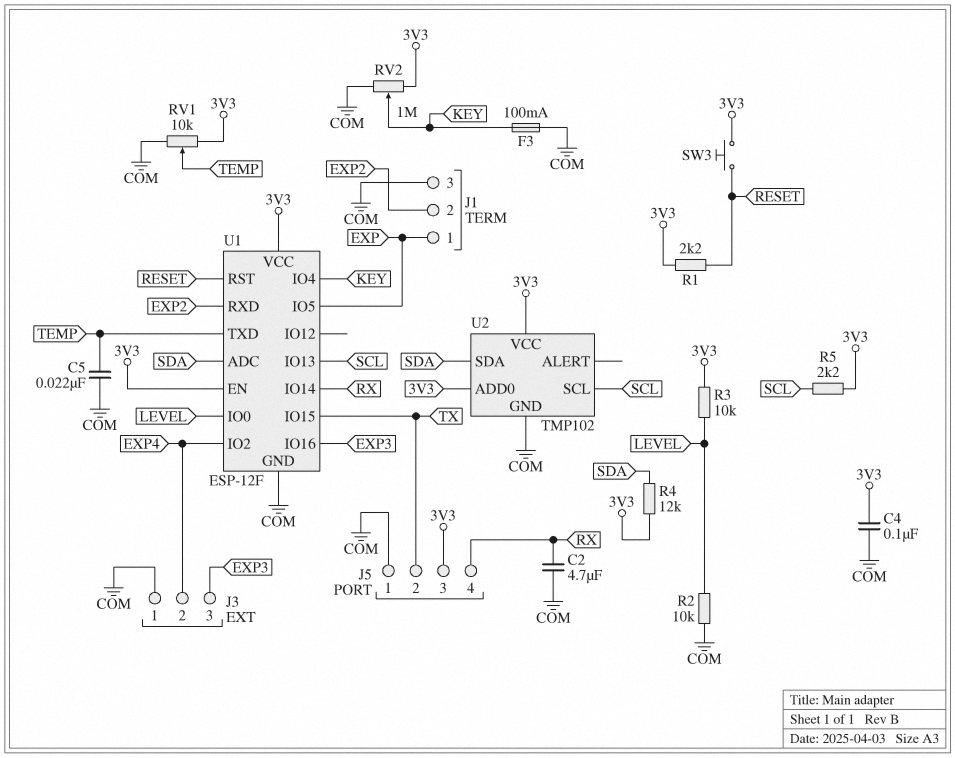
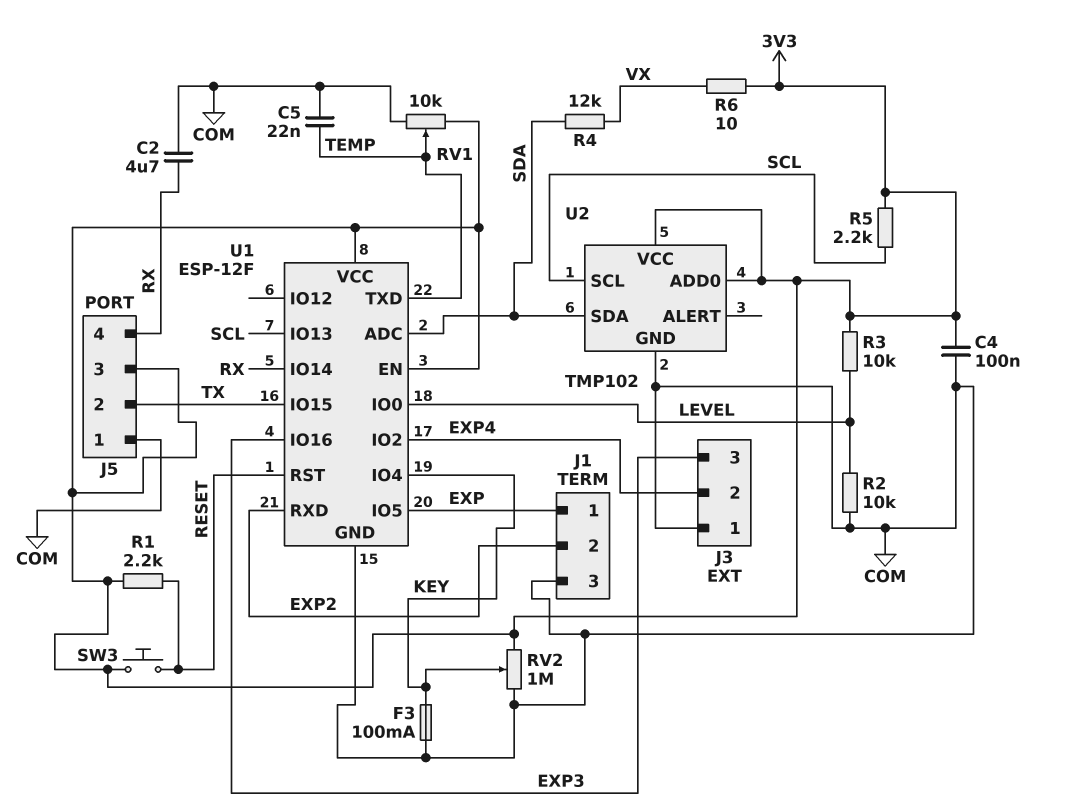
R4: 12k (3V3, SDA) -> 12k (SDA, VX)
R6: none -> 10 (3V3, VX)

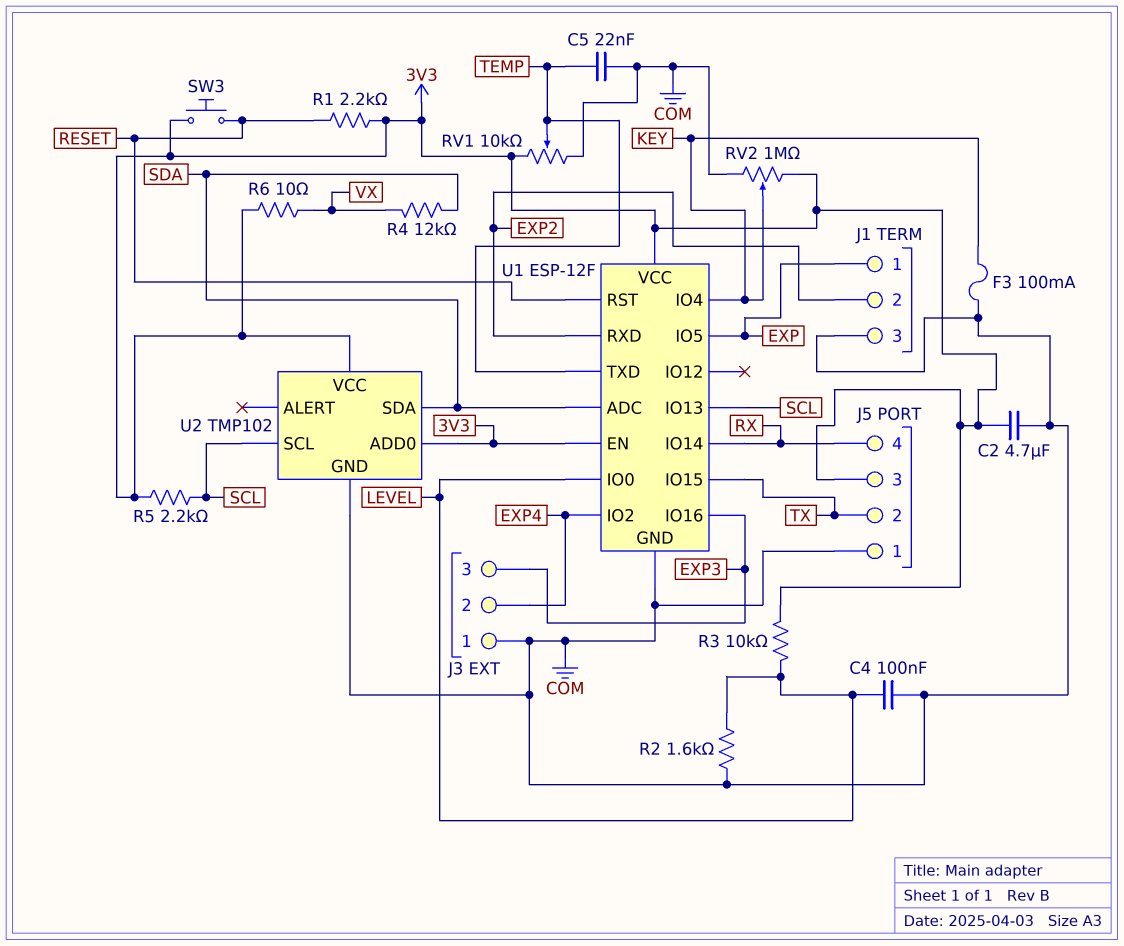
C2: 4.7uF (COM, RX) -> 4.7uF (3V3, COM)
C4: 100nF (3V3, COM) -> 100nF (COM, LEVEL)
R2: 10k (COM, LEVEL) -> 1.6k (COM, LEVEL)

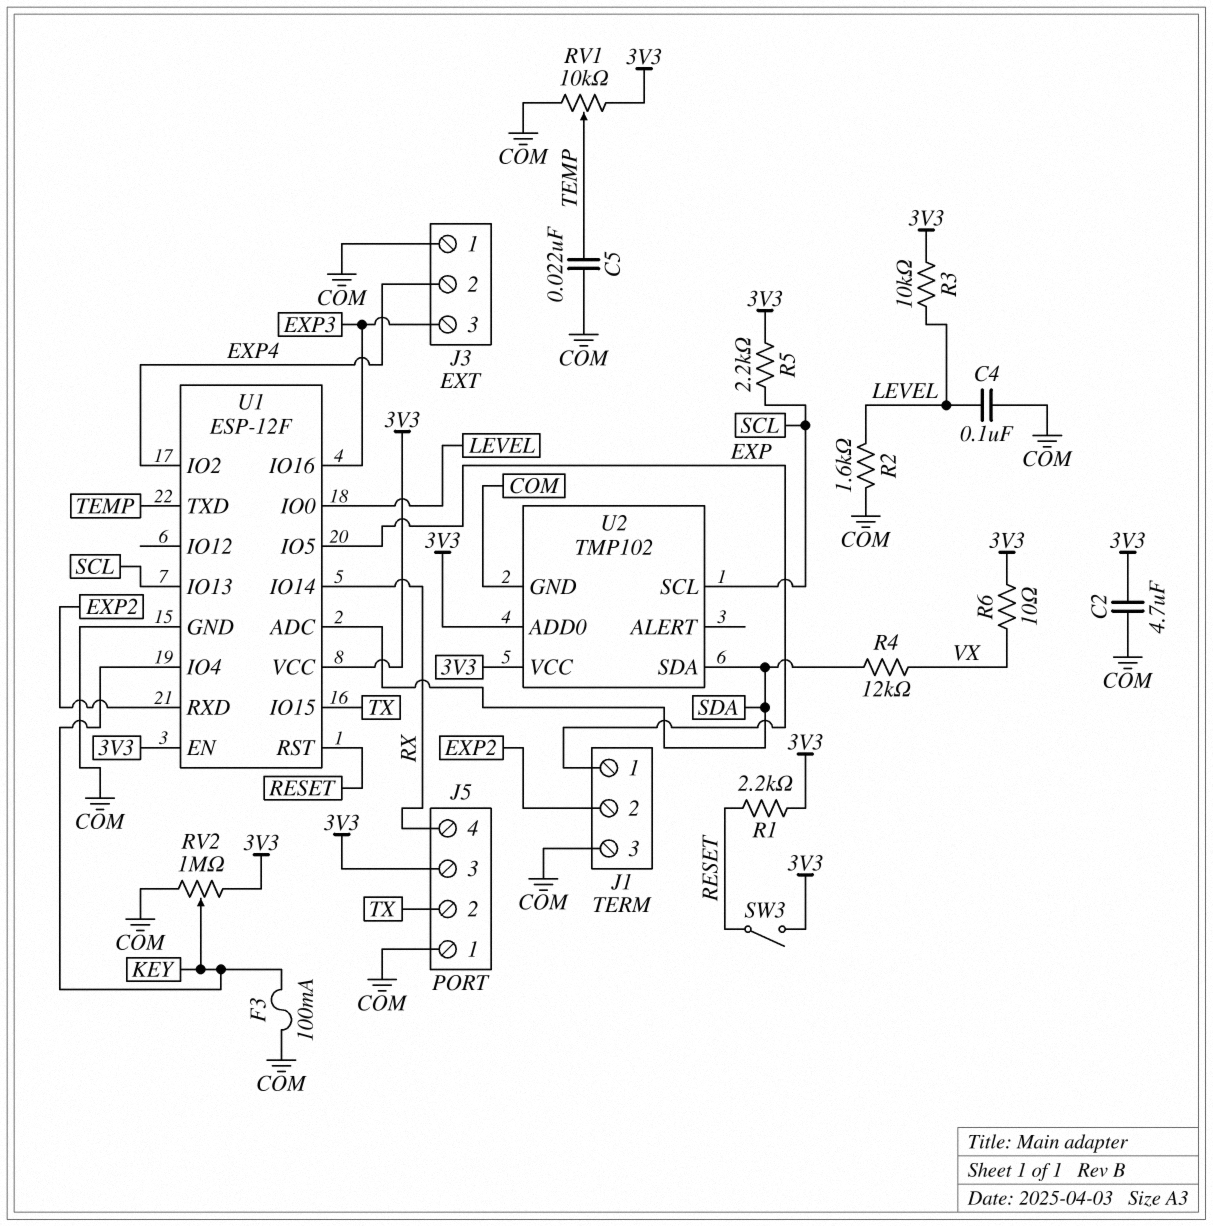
SW3: button (3V3, RESET) -> switch (3V3, RESET)

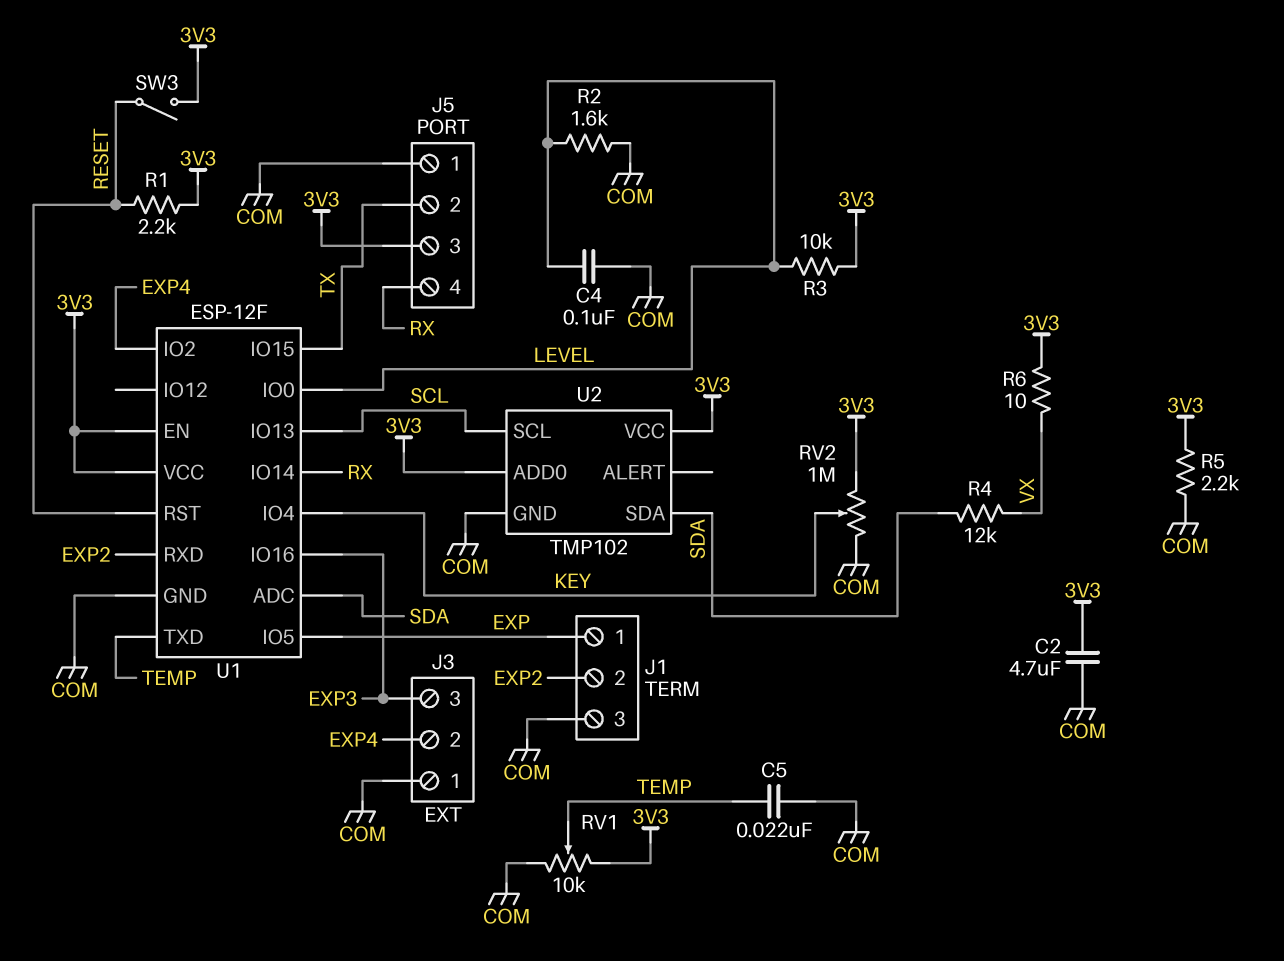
F3: 100mA (COM, KEY) -> none
R5: 2.2k (3V3, SCL) -> 2.2k (3V3, COM)

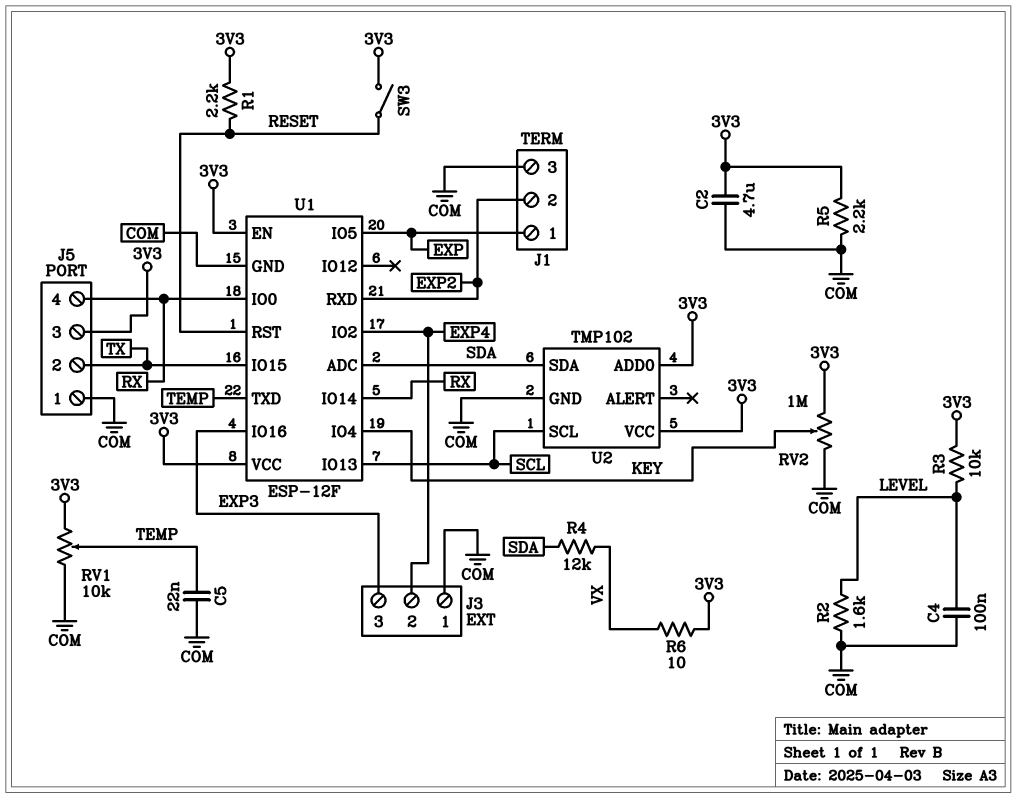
U1 pin IO0: LEVEL -> RX

